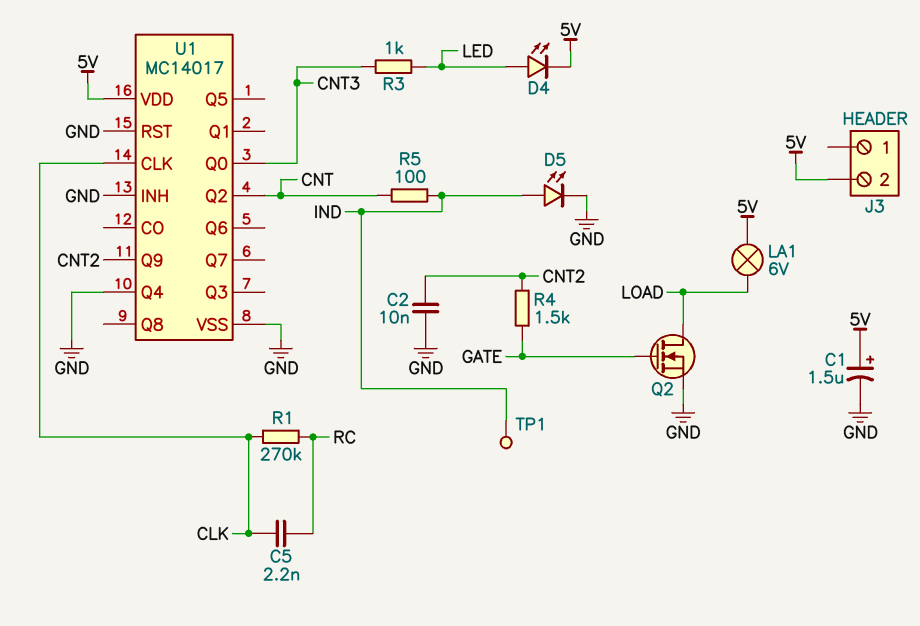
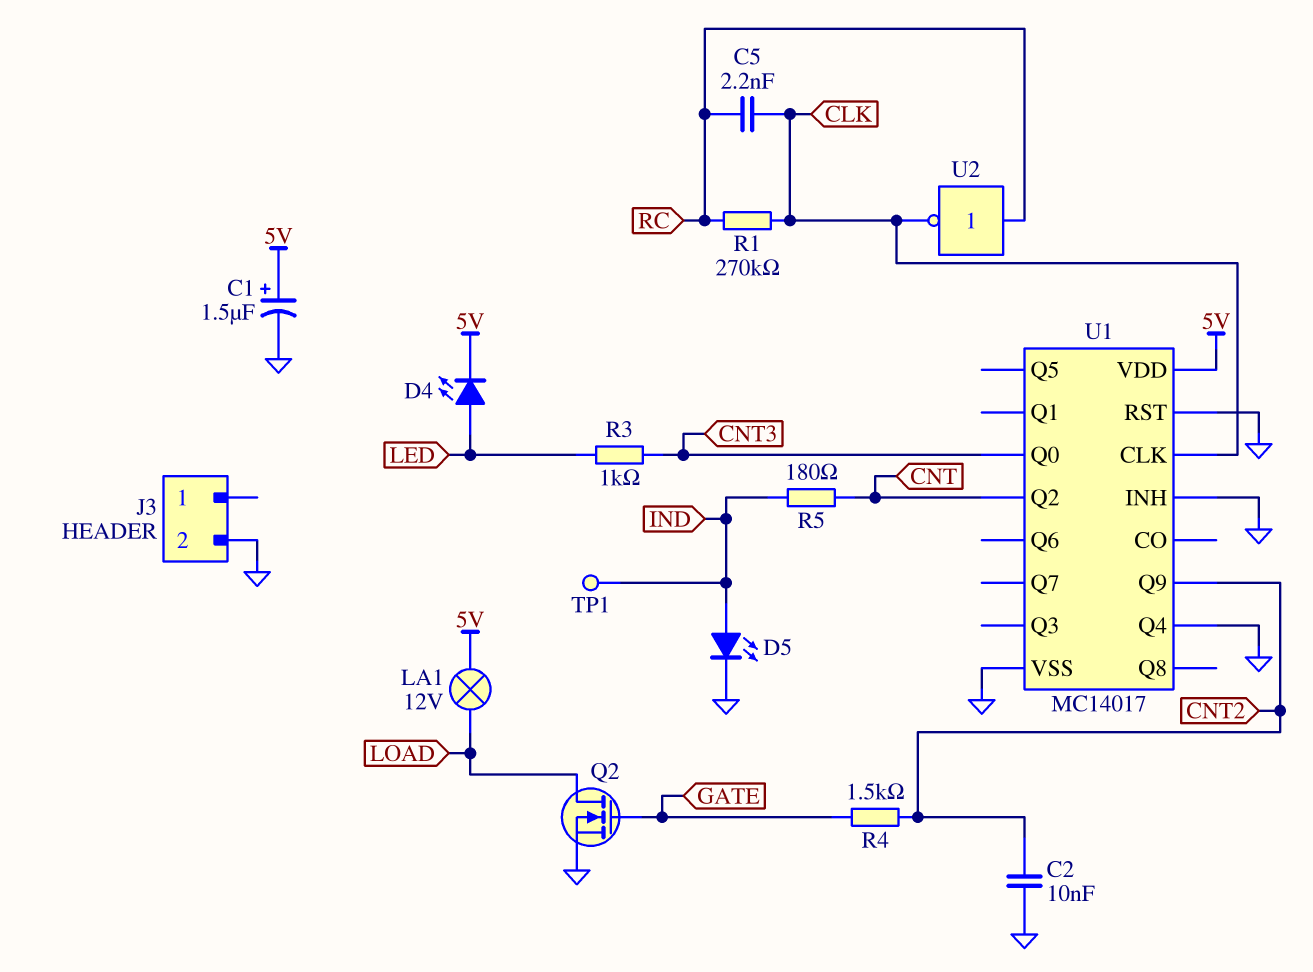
J3 pin 2: 5V -> GND
LA1: lamp 6V (5V, LOAD) -> lamp 12V (5V, LOAD)
R5: 100 (CNT, IND) -> 180 (CNT, IND)
U2: none -> NOT (in RC, out CLK)

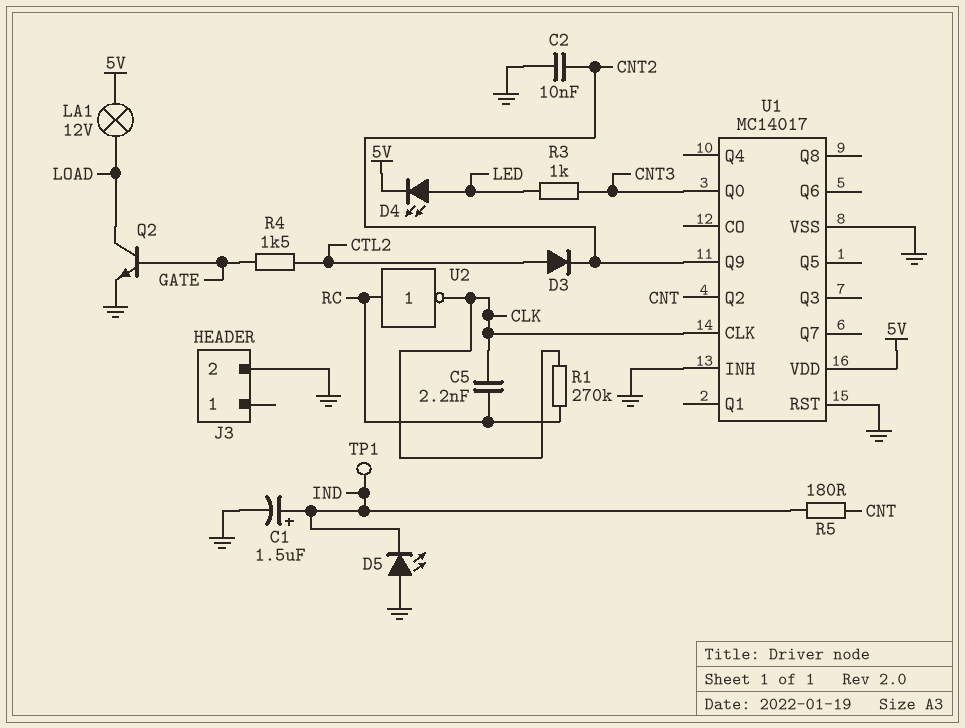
C1: 1.5uF (plus 5V, minus GND) -> 1.5uF (plus IND, minus GND)
D3: none -> diode (A CTL2, K CNT2)
D5: LED (A IND, K GND) -> LED (A GND, K IND)
Q2: NMOS (G GATE, D LOAD, S GND) -> NPN (B GATE, C LOAD, E GND)
R4: 1.5k (CNT2, GATE) -> 1.5k (CTL2, GATE)
U1 pin Q4: GND -> none

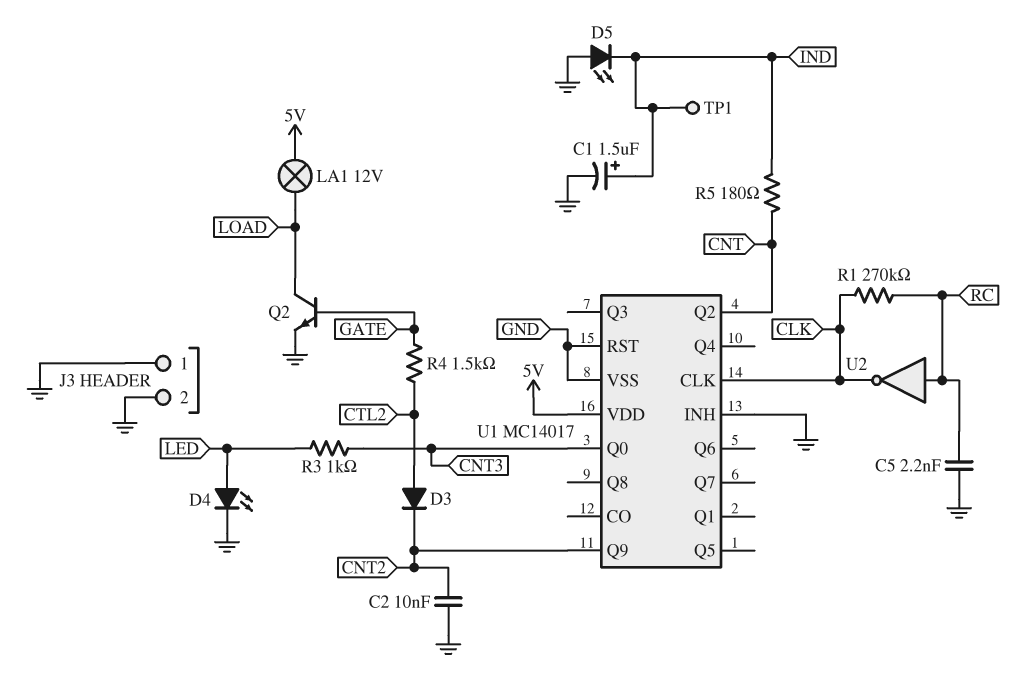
C5: 2.2nF (CLK, RC) -> 2.2nF (GND, RC)
D4: LED (A LED, K 5V) -> LED (A LED, K GND)
J3 pin 1: none -> GND

